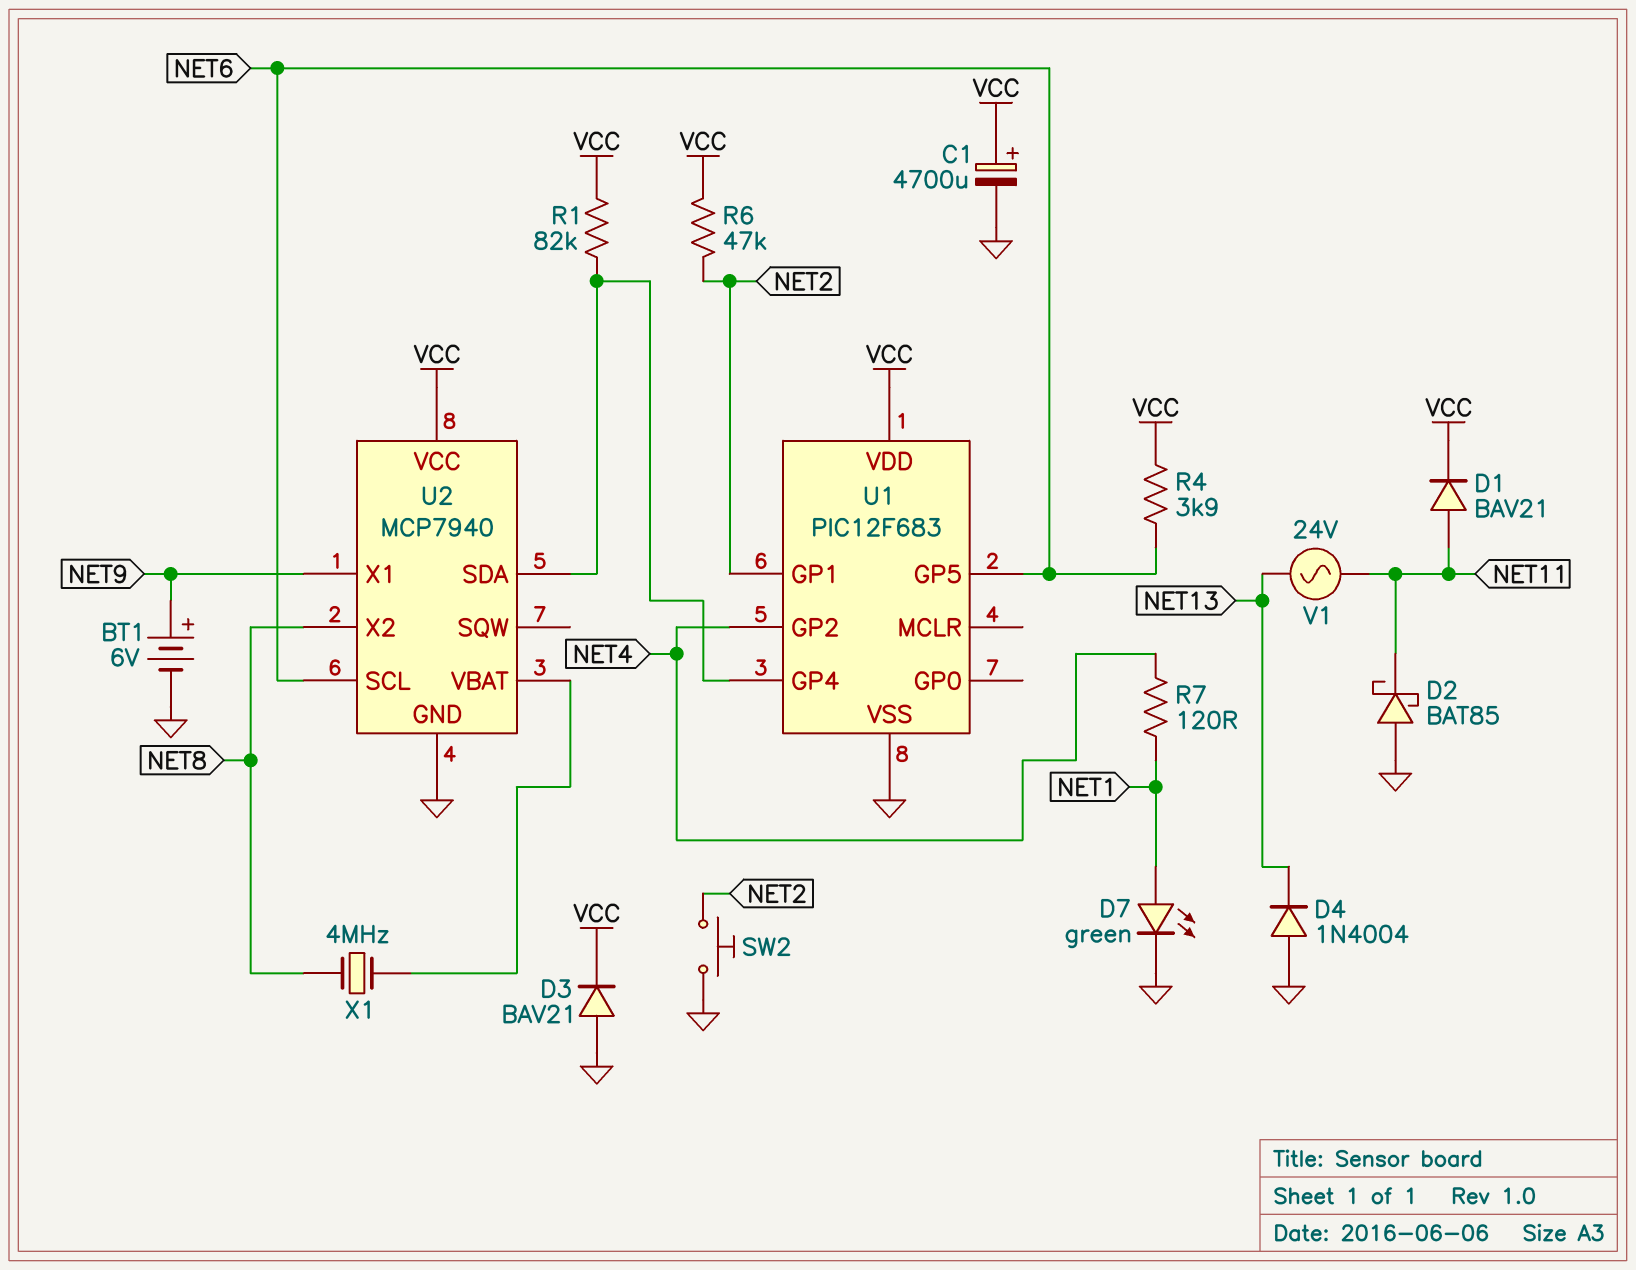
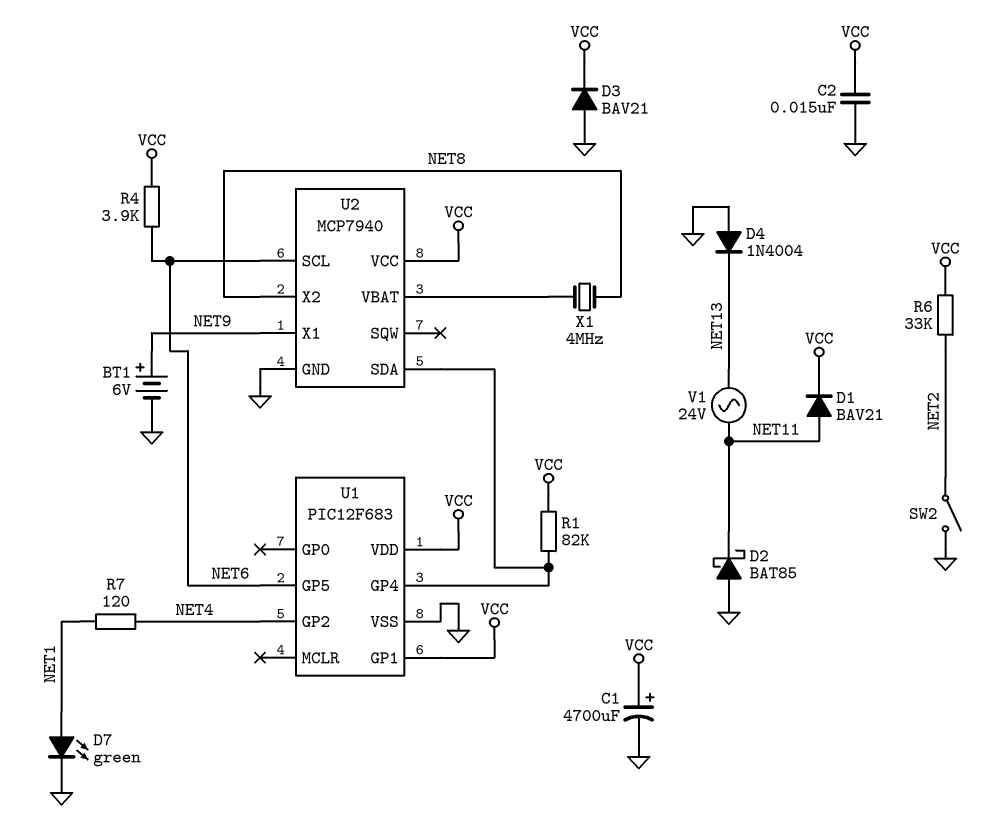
C2: none -> 15nF (GND, VCC)
R6: 47k (NET2, VCC) -> 33k (NET2, VCC)
SW2: button (GND, NET2) -> switch (GND, NET2)
U1 pin GP1: NET2 -> VCC

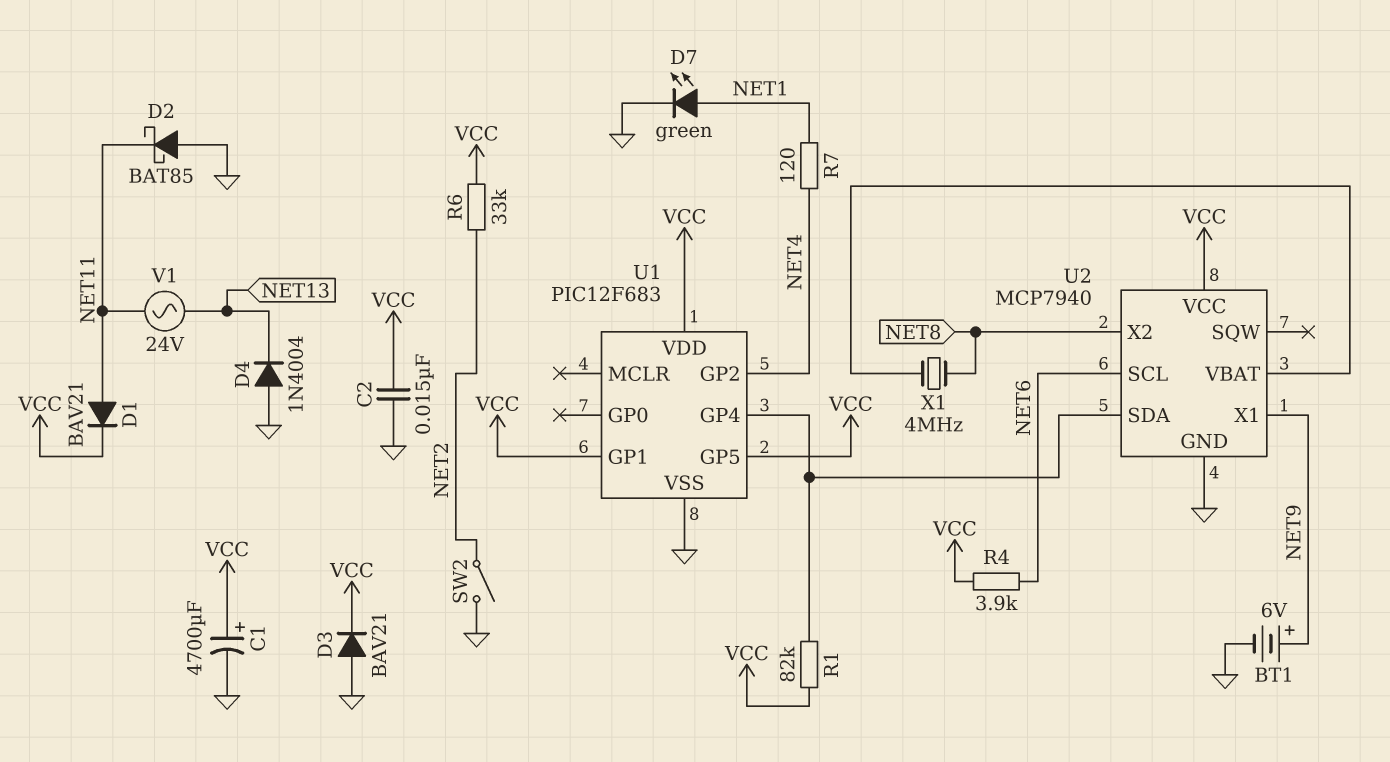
U1 pin GP5: NET6 -> VCC

